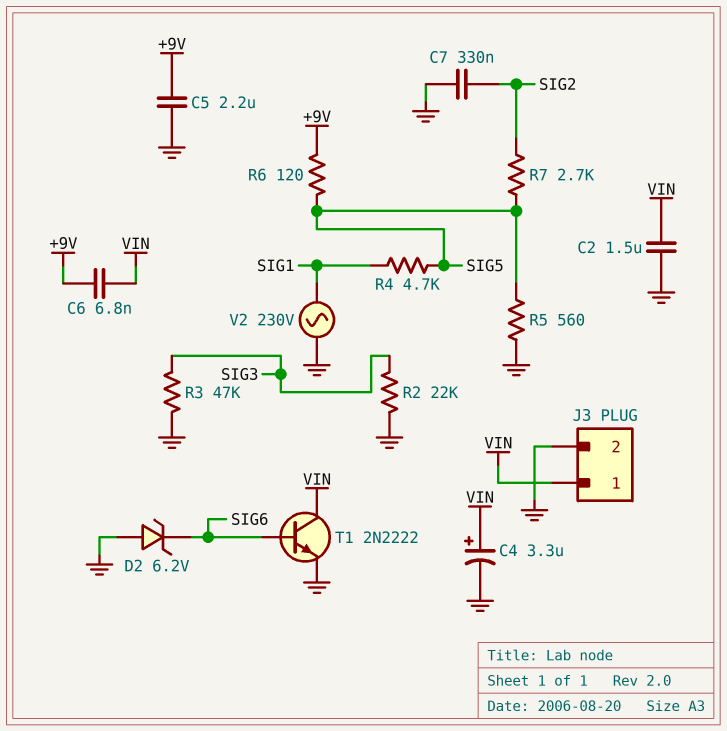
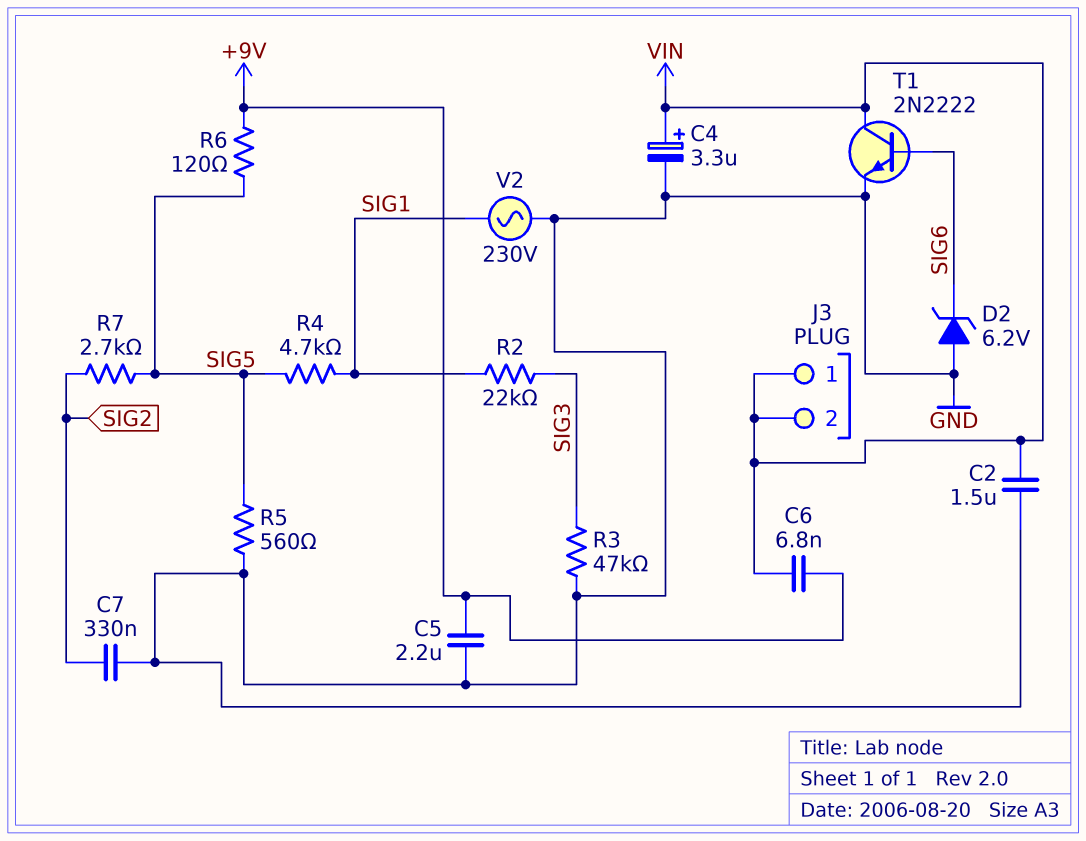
J3 pin 2: GND -> VIN
R2: 22k (GND, SIG3) -> 22k (SIG1, SIG3)

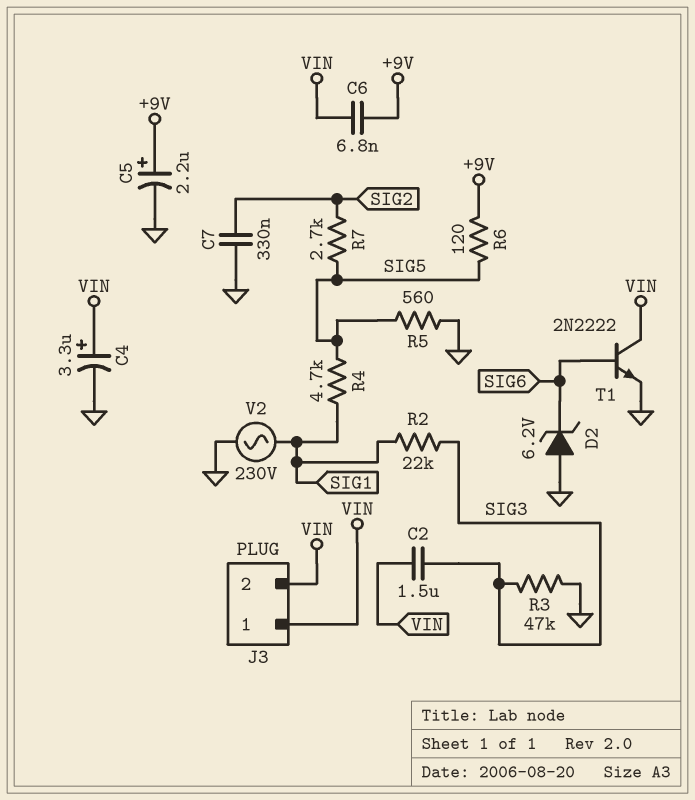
C2: 1.5uF (GND, VIN) -> 1.5uF (SIG3, VIN)
C5: 2.2uF (+9V, GND) -> 2.2uF (plus +9V, minus GND)

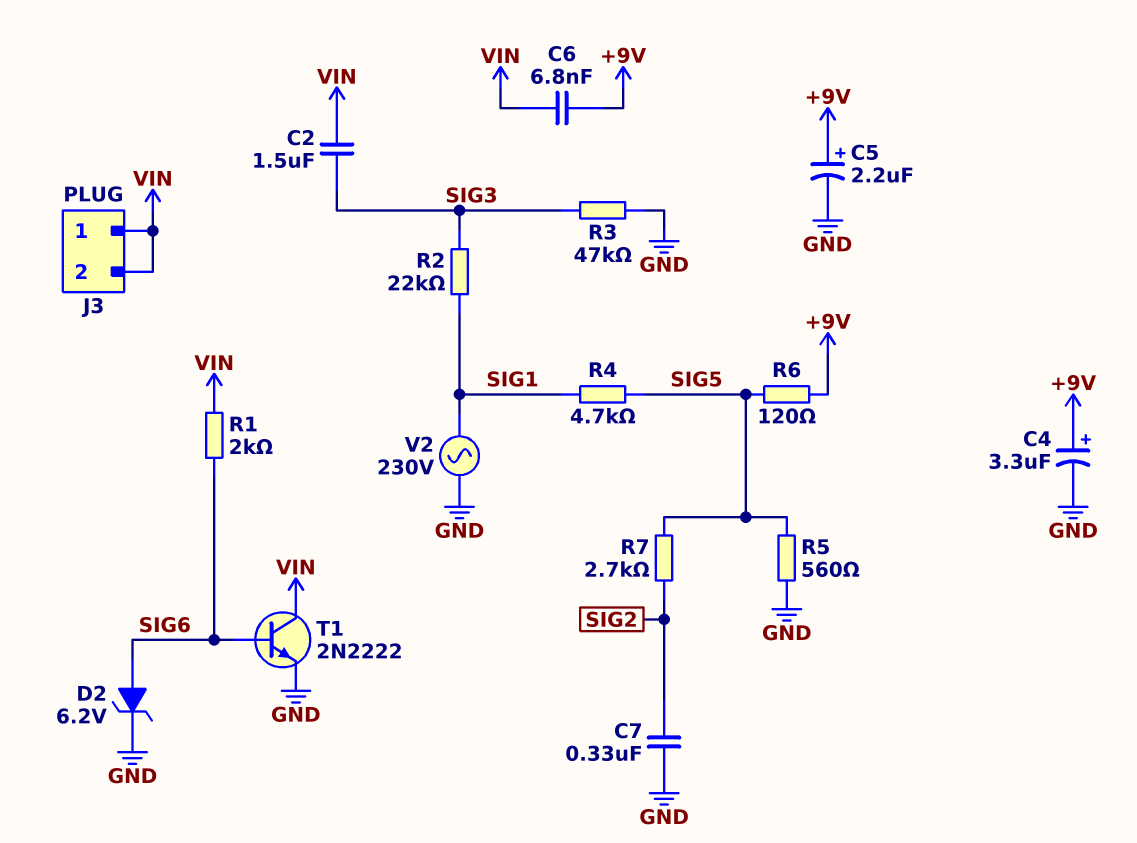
C4: 3.3uF (plus VIN, minus GND) -> 3.3uF (plus +9V, minus GND)
D2: zener 6.2V (A GND, K SIG6) -> zener 6.2V (A SIG6, K GND)
R1: none -> 2k (SIG6, VIN)

